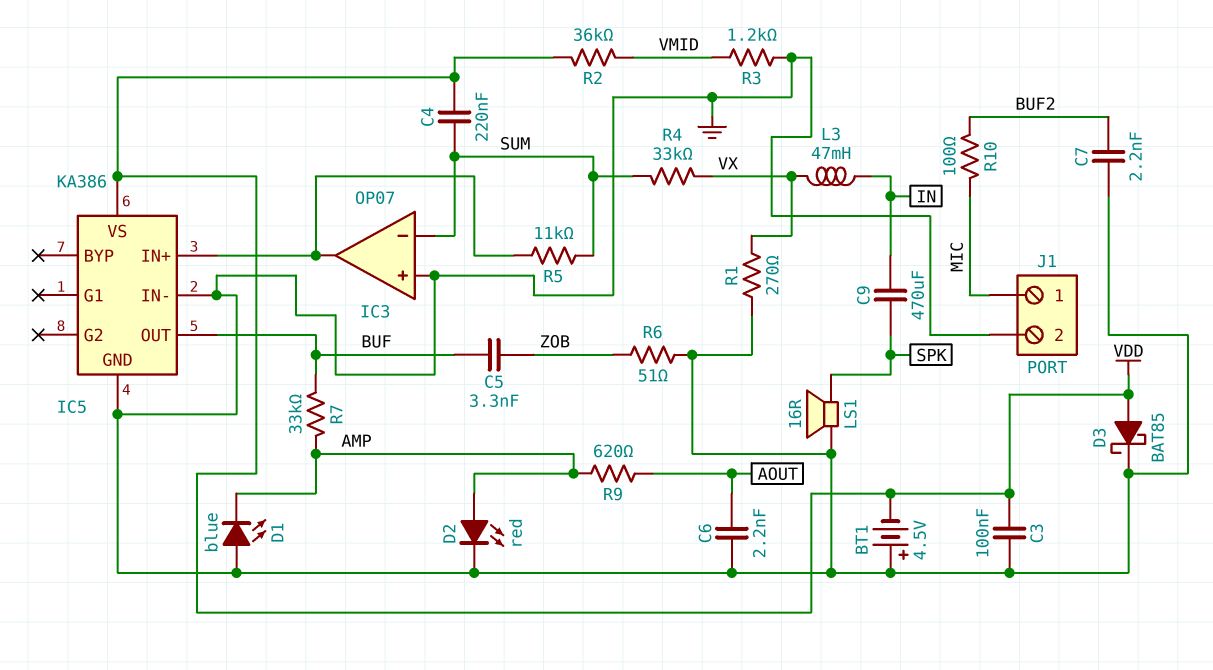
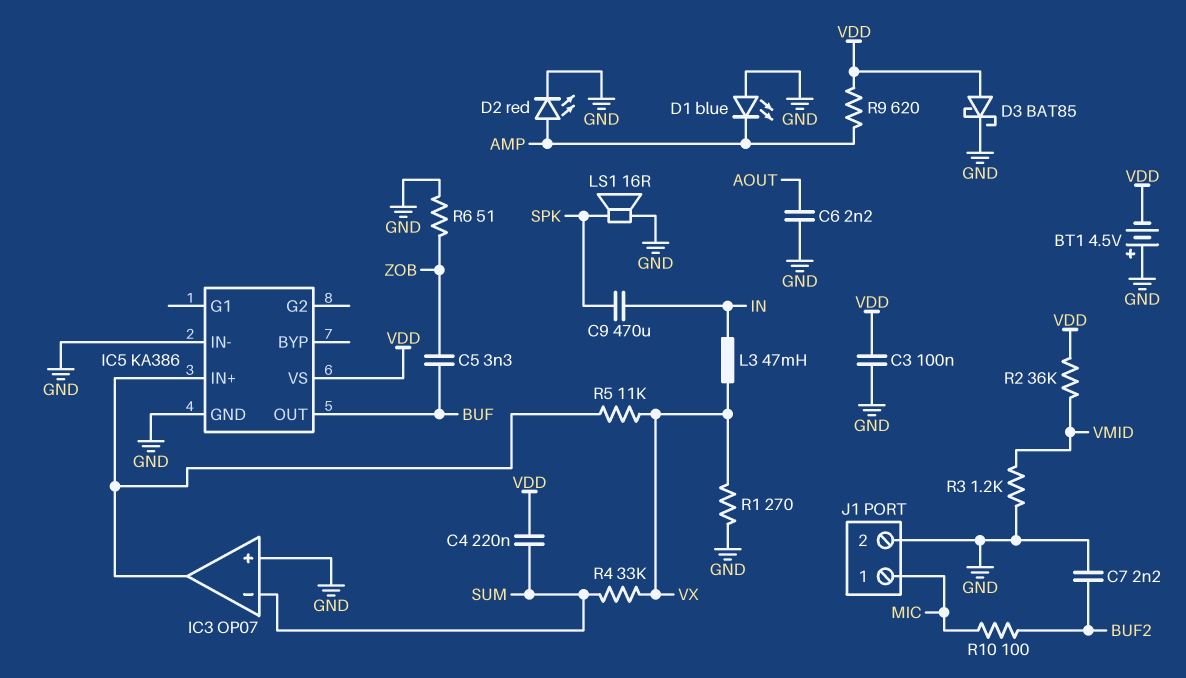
R5: 11k (IC3/out, SUM) -> 11k (IC3/out, VX)
R7: 33k (AMP, BUF) -> none
R9: 620 (AMP, AOUT) -> 620 (AMP, VDD)

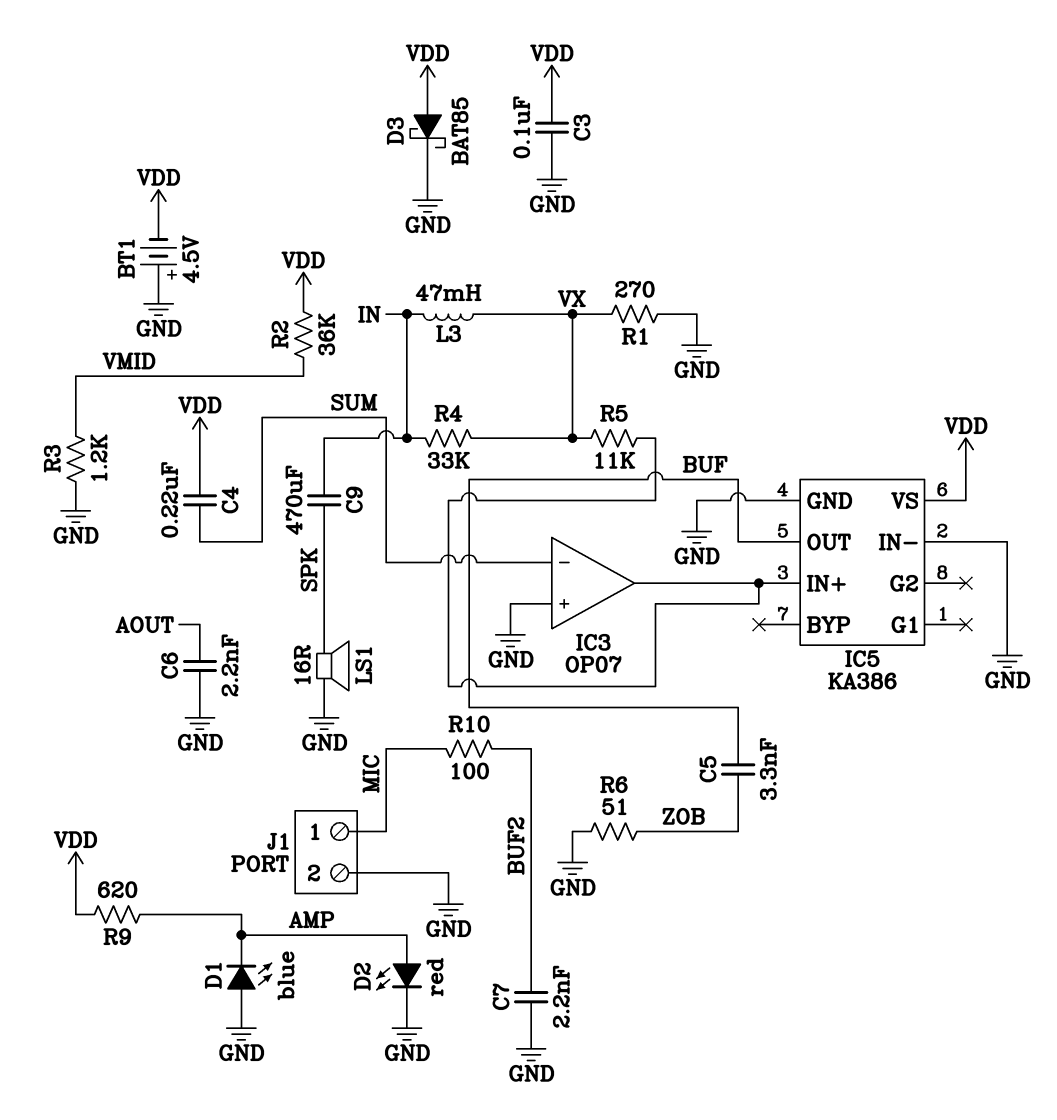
R4: 33k (SUM, VX) -> 33k (IN, VX)

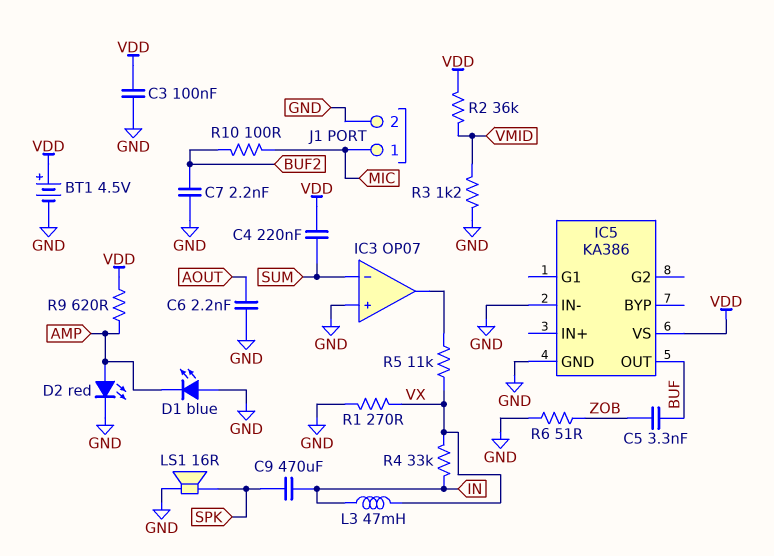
BT1: 4.5V (plus GND, minus VDD) -> 4.5V (plus VDD, minus GND)
D3: schottky BAT85 (A VDD, K GND) -> none
IC5 pin IN+: IC3/out -> none

